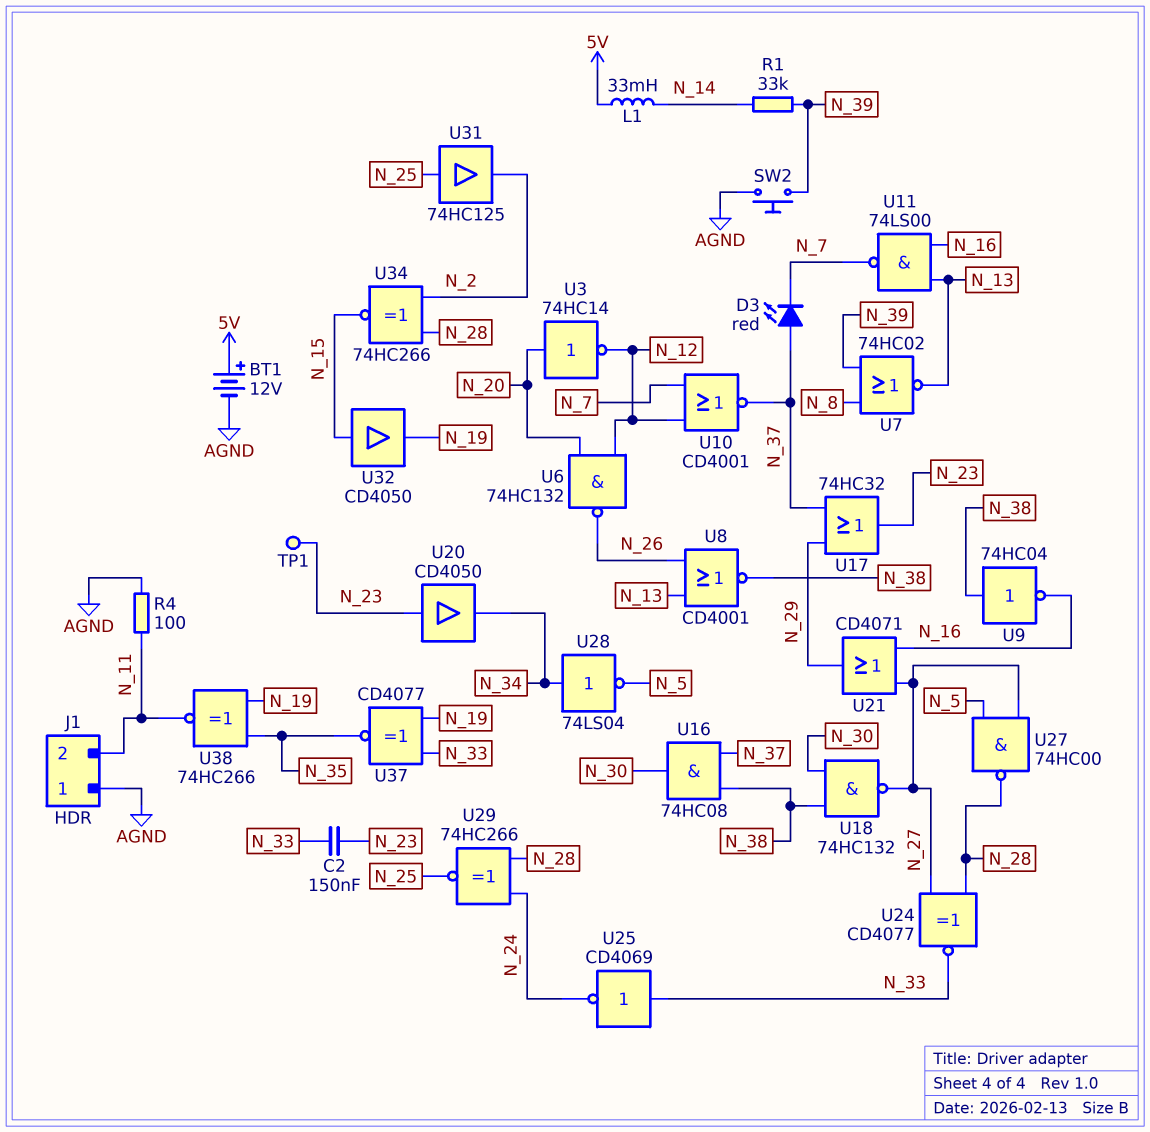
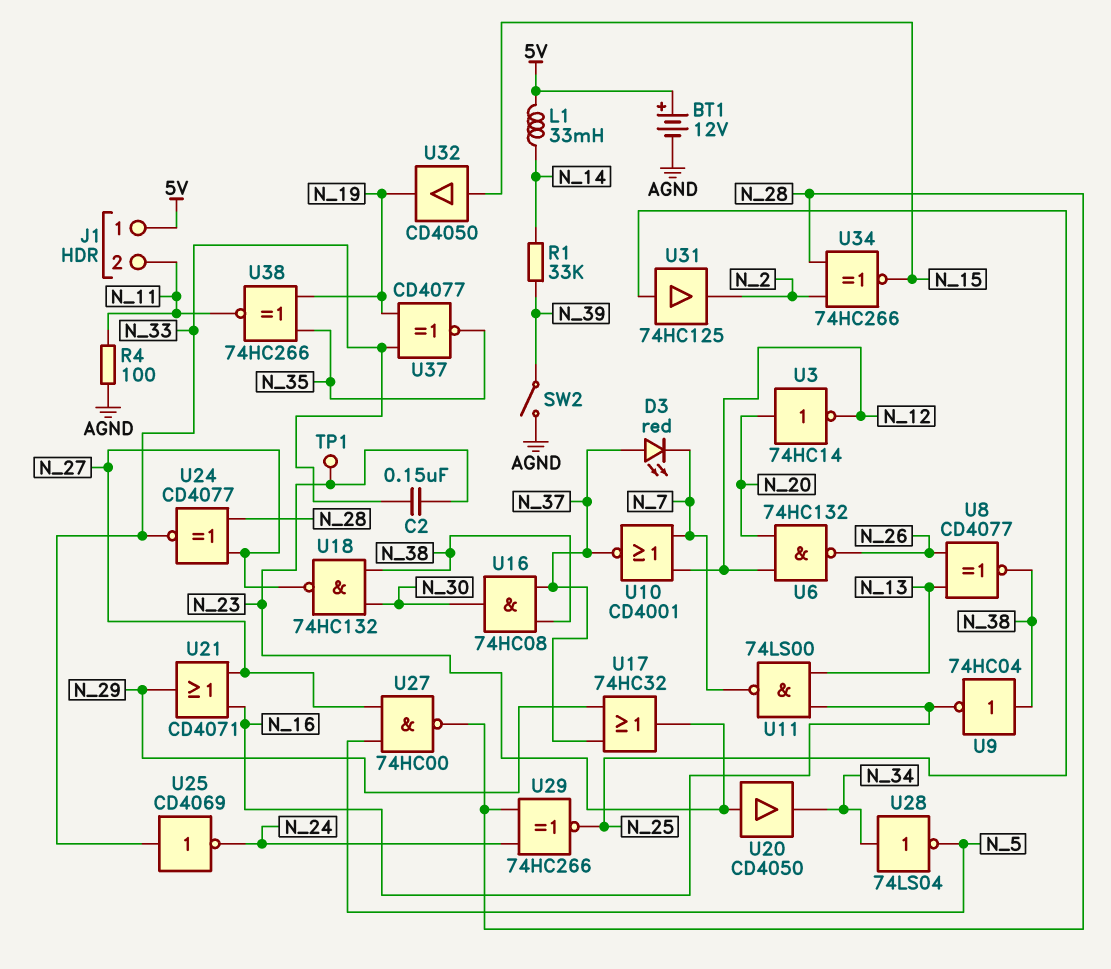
J1 pin 1: AGND -> 5V
SW2: button (AGND, N_39) -> switch (AGND, N_39)
U7: NOR 74HC02 (in N_8, in N_39, out N_13) -> none
U8: NOR CD4001 (in N_13, in N_26, out N_38) -> XNOR CD4077 (in N_13, in N_26, out N_38)

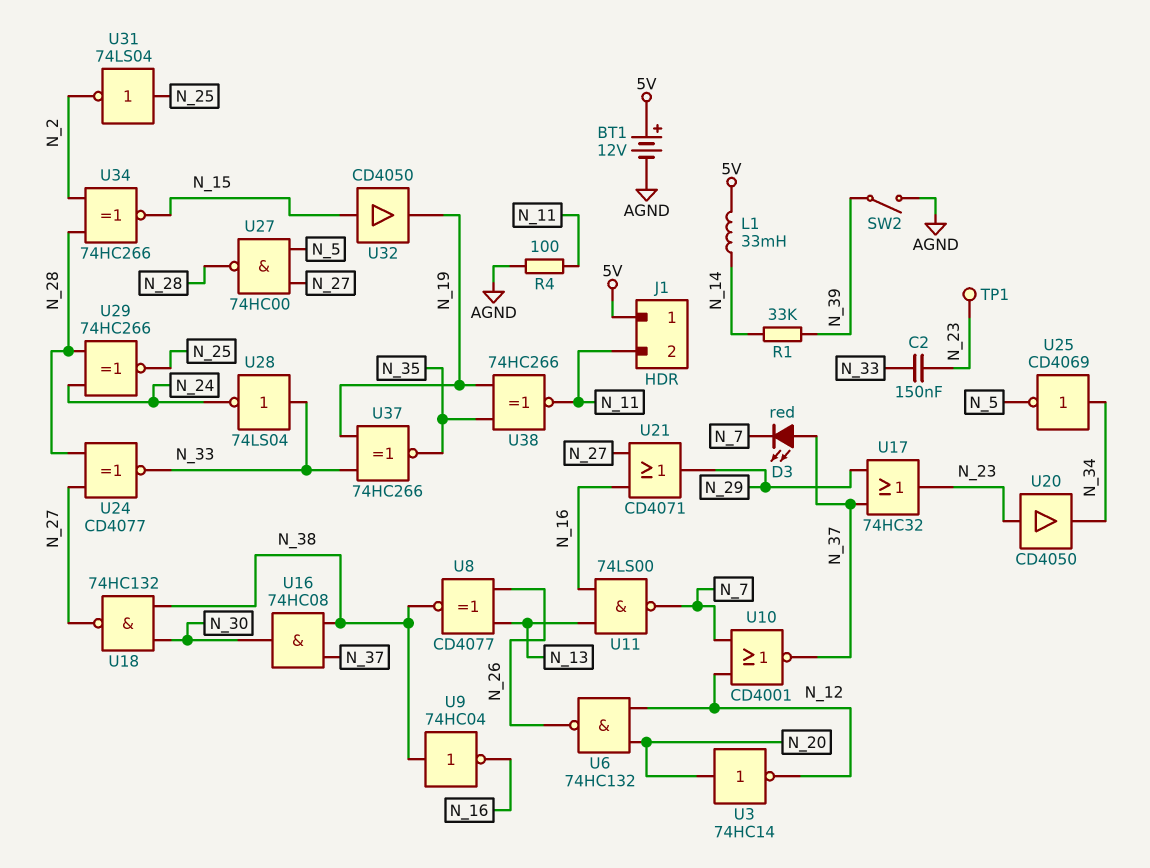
U25: NOT CD4069 (in N_33, out N_24) -> NOT CD4069 (in N_34, out N_5)
U28: NOT 74LS04 (in N_34, out N_5) -> NOT 74LS04 (in N_33, out N_24)
U31: buffer 74HC125 (in N_25, out N_2) -> NOT 74LS04 (in N_25, out N_2)
U37: XNOR CD4077 (in N_19, in N_33, out N_35) -> XNOR 74HC266 (in N_19, in N_33, out N_35)

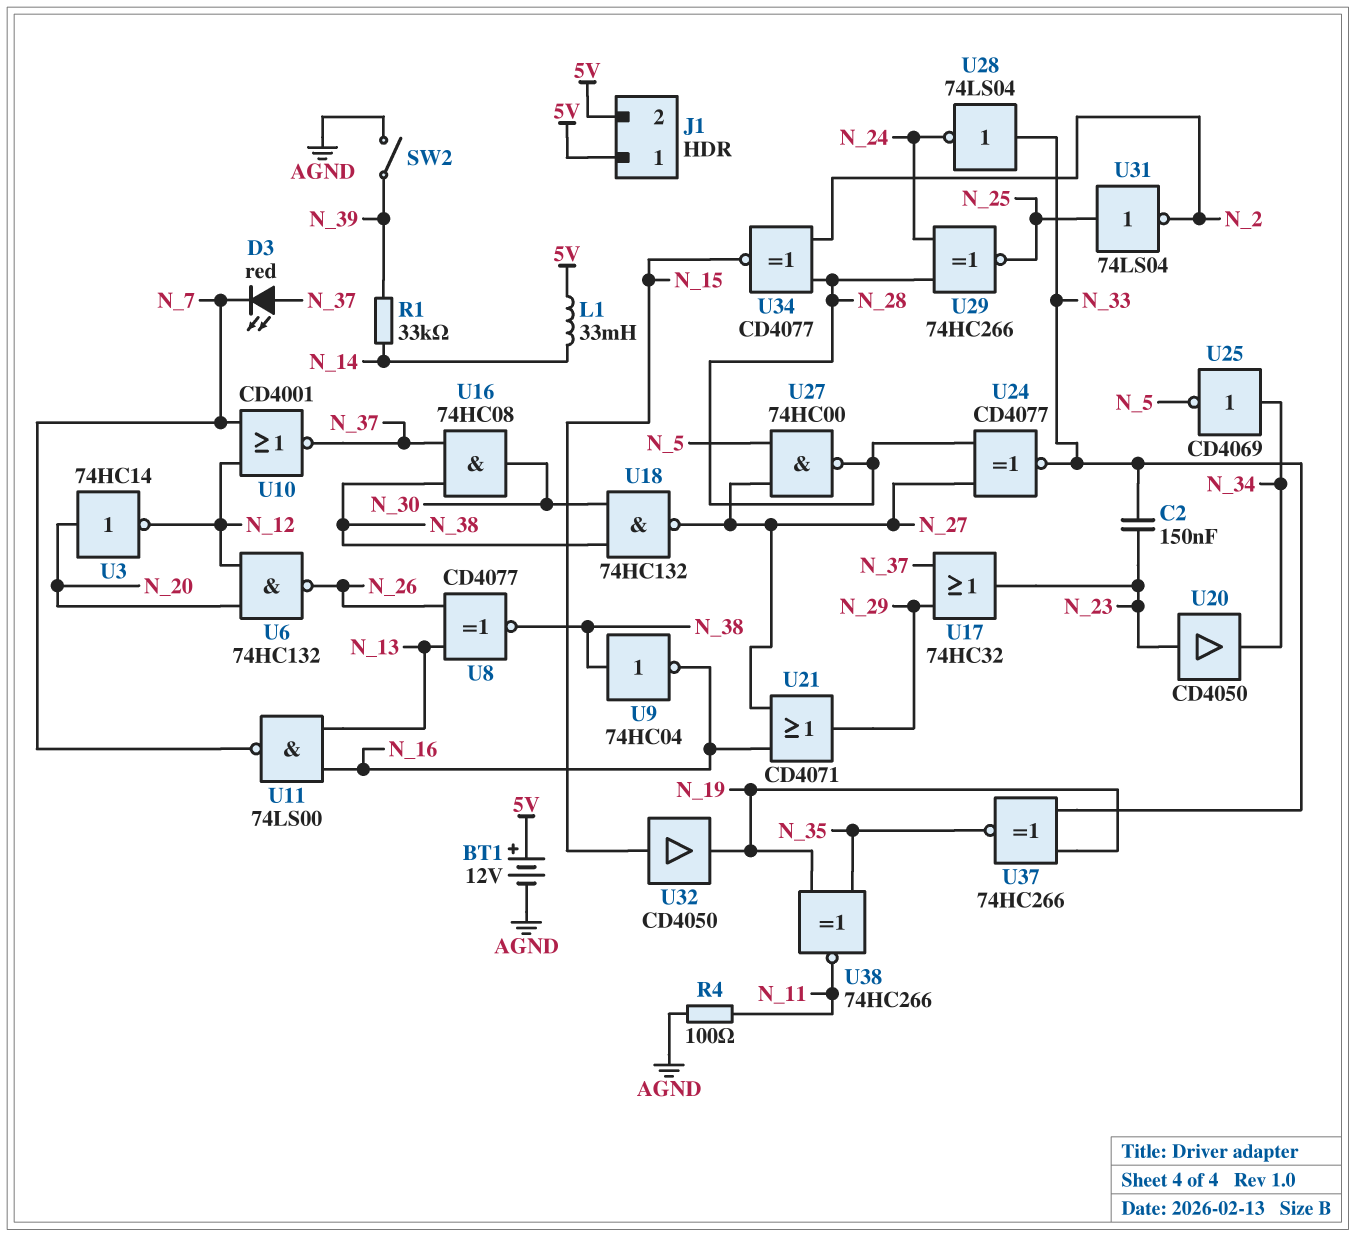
J1 pin 2: N_11 -> 5V
TP1: test point (N_23) -> none
U34: XNOR 74HC266 (in N_2, in N_28, out N_15) -> XNOR CD4077 (in N_2, in N_28, out N_15)

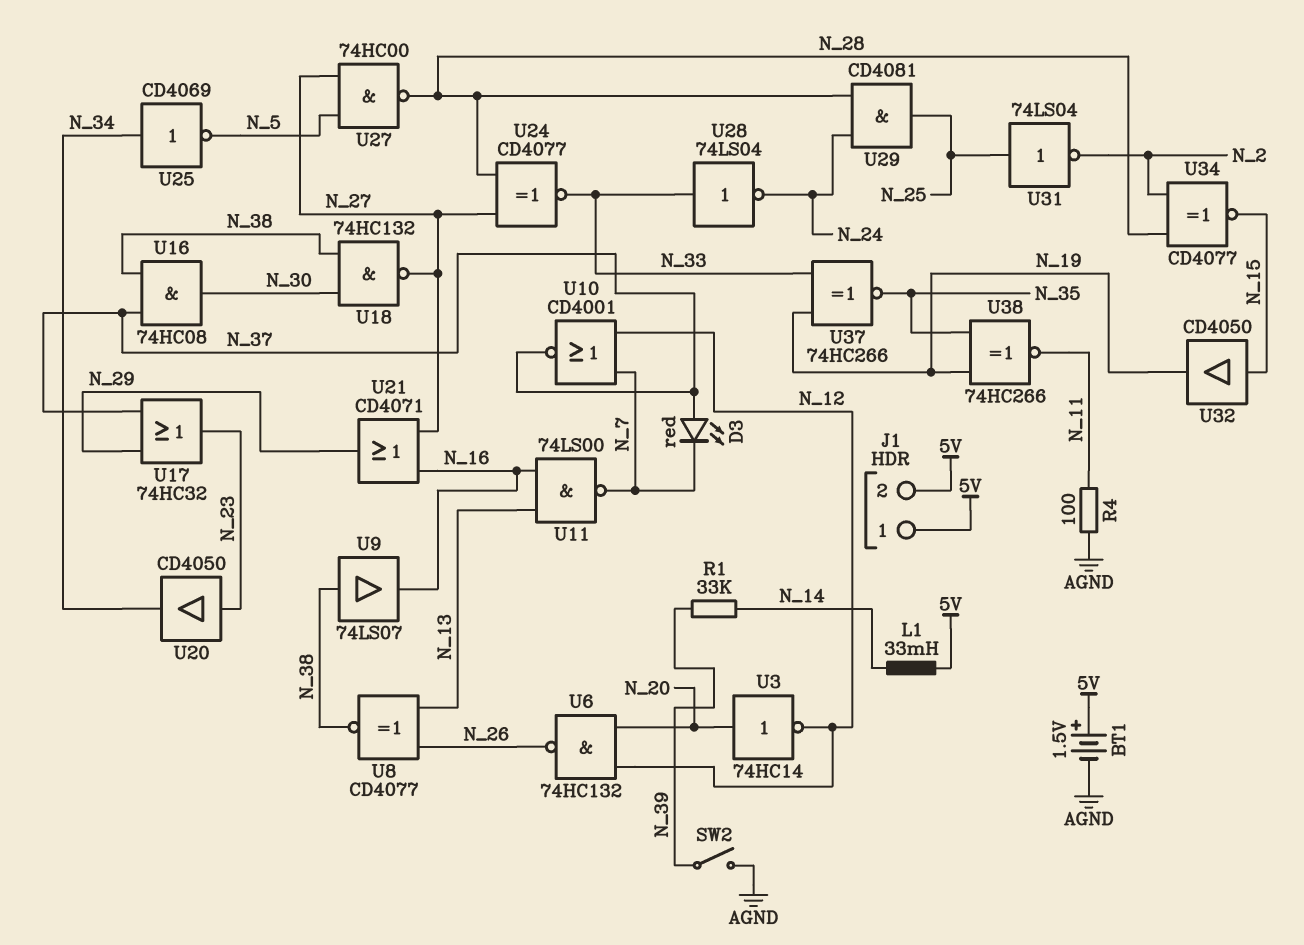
BT1: 12V (plus 5V, minus AGND) -> 1.5V (plus 5V, minus AGND)
C2: 150nF (N_23, N_33) -> none
U9: NOT 74HC04 (in N_38, out N_16) -> buffer 74LS07 (in N_38, out N_16)
U29: XNOR 74HC266 (in N_24, in N_28, out N_25) -> AND CD4081 (in N_24, in N_28, out N_25)

